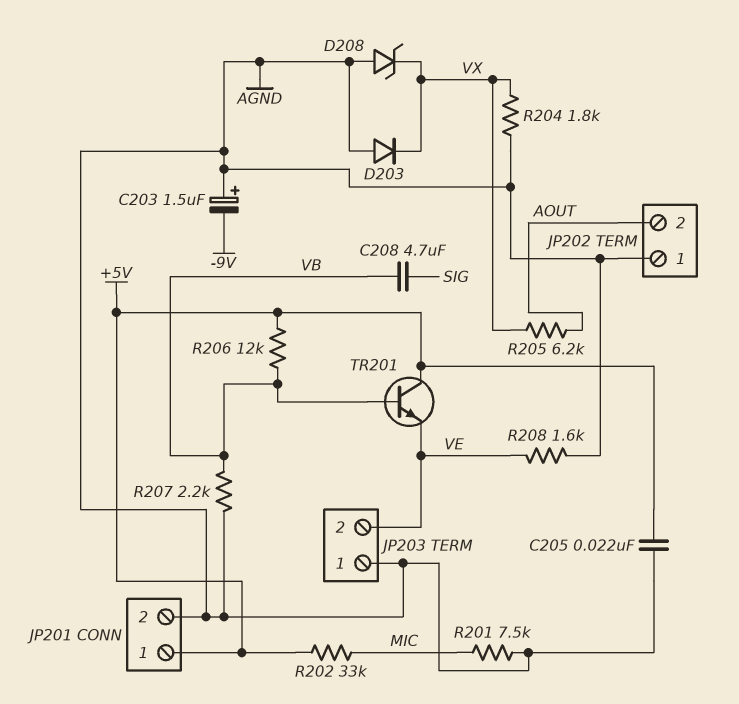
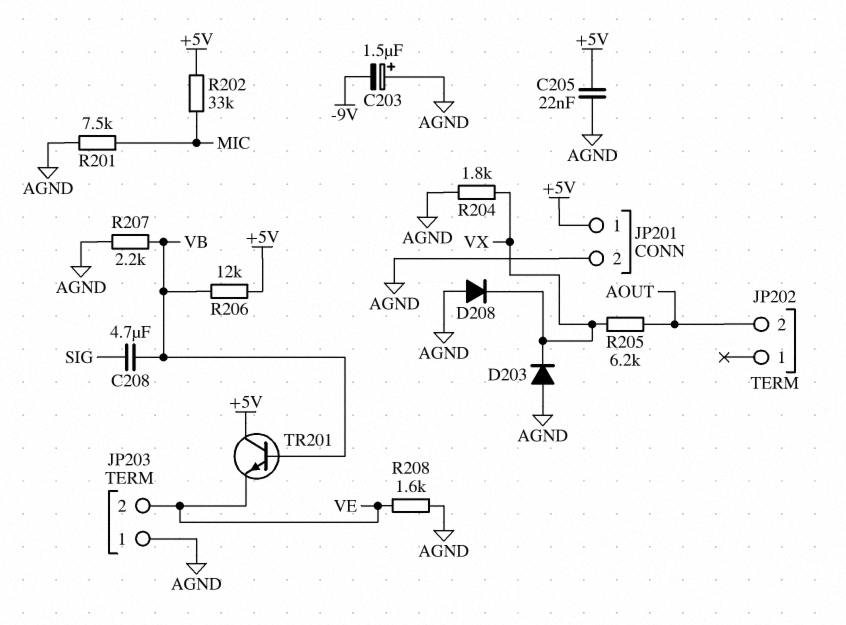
D208: zener (A AGND, K VX) -> diode (A AGND, K VX)
JP202 pin 1: AGND -> none

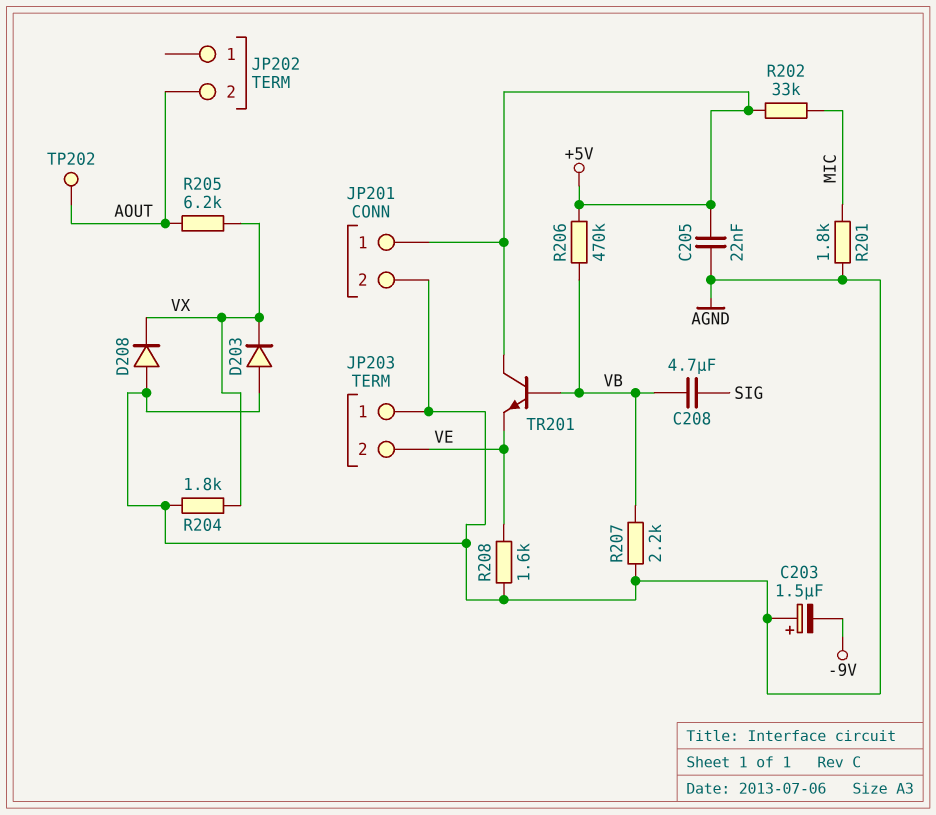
R201: 7.5k (AGND, MIC) -> 1.8k (AGND, MIC)
R206: 12k (+5V, VB) -> 470k (+5V, VB)
TP202: none -> test point (AOUT)

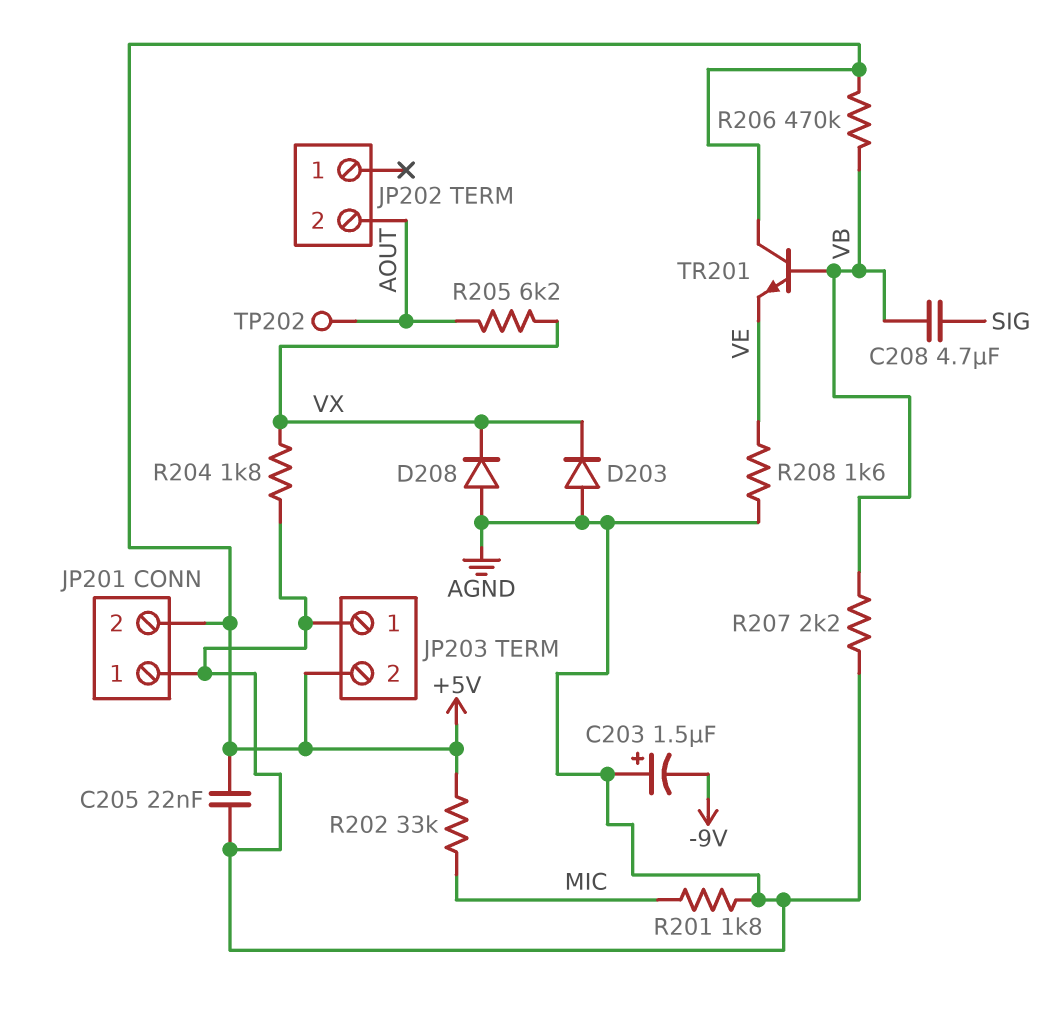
JP201 pin 1: +5V -> AGND
JP201 pin 2: AGND -> +5V
JP203 pin 2: VE -> +5V

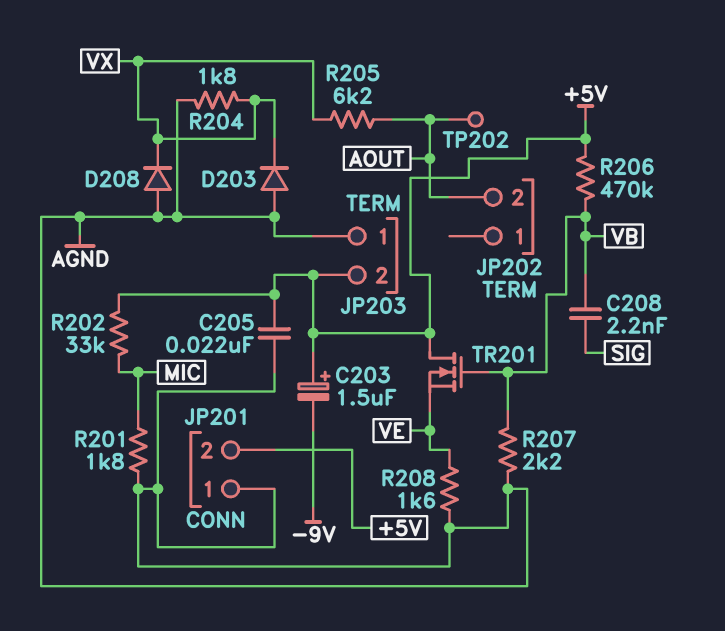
C203: 1.5uF (plus AGND, minus -9V) -> 1.5uF (plus +5V, minus -9V)
C208: 4.7uF (SIG, VB) -> 2.2nF (SIG, VB)
TR201: NPN (B VB, C +5V, E VE) -> NMOS (G VB, D +5V, S VE)

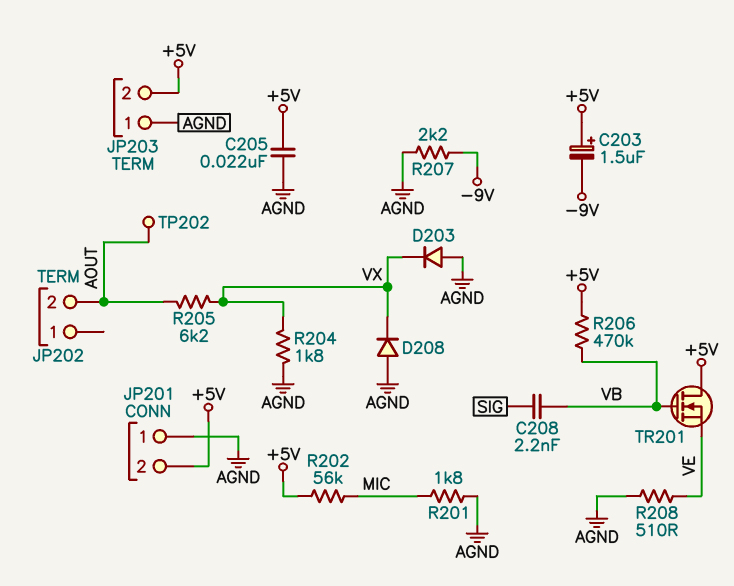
R202: 33k (+5V, MIC) -> 56k (+5V, MIC)
R207: 2.2k (AGND, VB) -> 2.2k (-9V, AGND)
R208: 1.6k (AGND, VE) -> 510 (AGND, VE)

